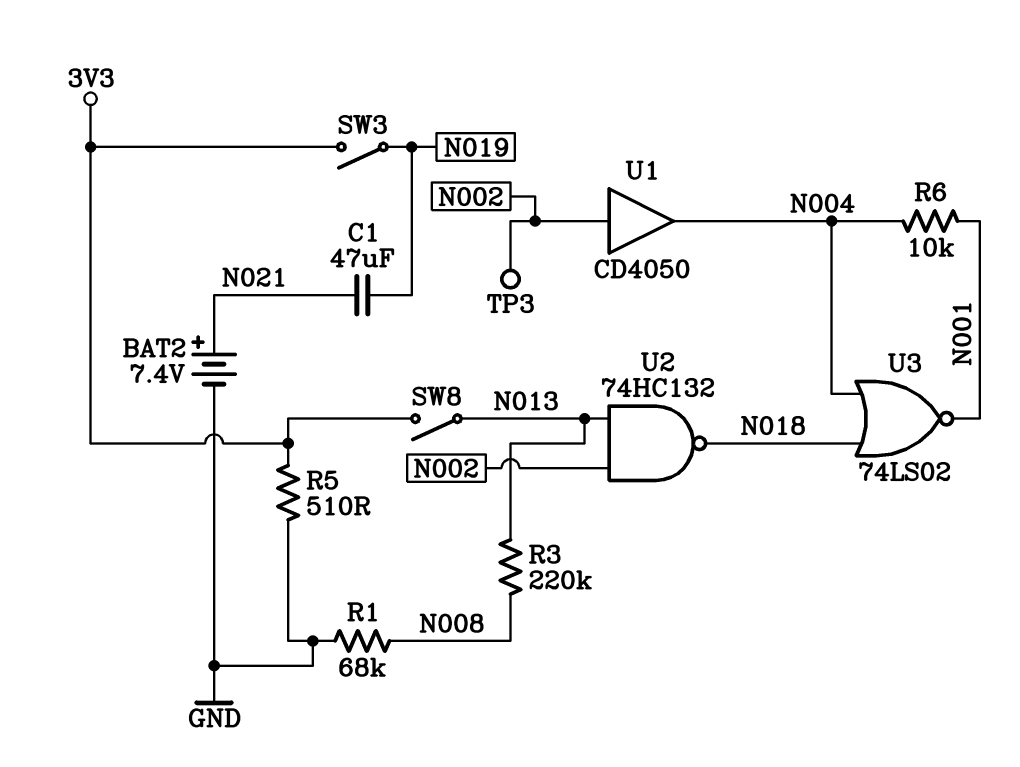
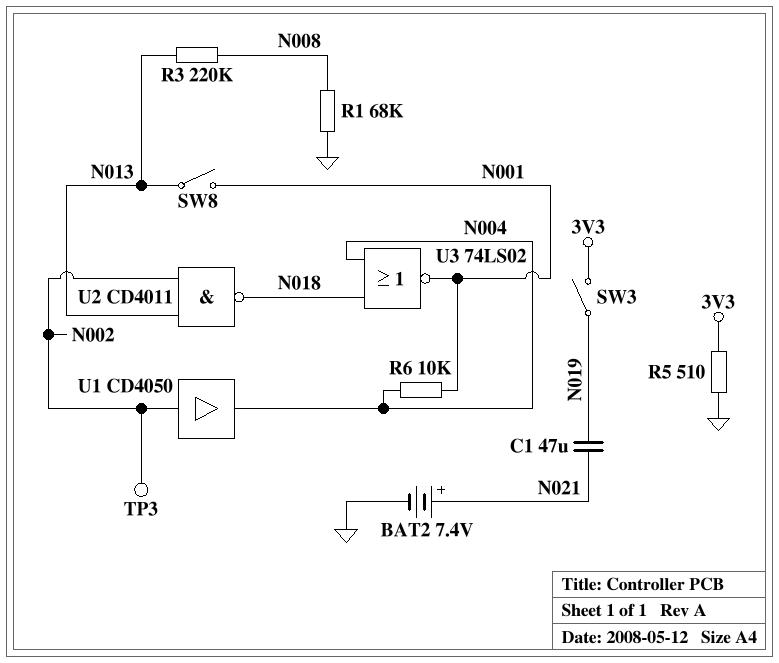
SW8: switch (3V3, N013) -> switch (N001, N013)
U2: NAND 74HC132 (in N002, in N013, out N018) -> NAND CD4011 (in N002, in N013, out N018)

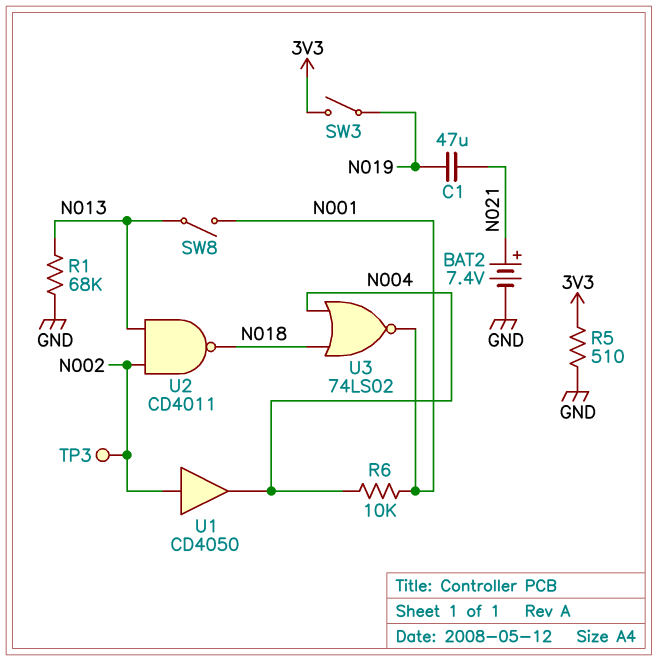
R1: 68k (GND, N008) -> 68k (GND, N013)
R3: 220k (N008, N013) -> none

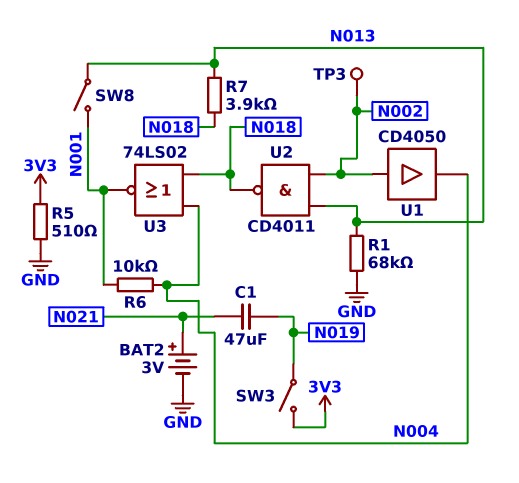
BAT2: 7.4V (plus N021, minus GND) -> 3V (plus N021, minus GND)
R7: none -> 3.9k (N013, N018)

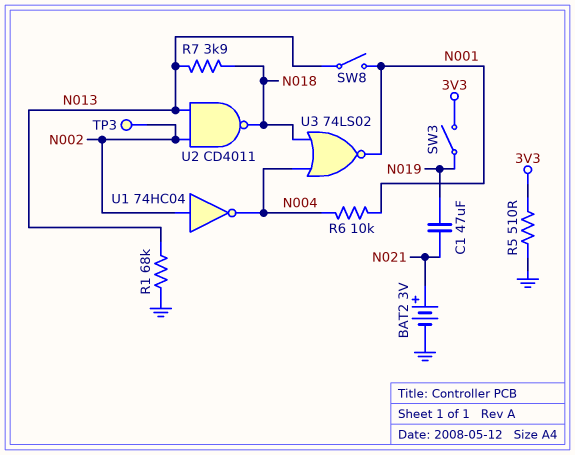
U1: buffer CD4050 (in N002, out N004) -> NOT 74HC04 (in N002, out N004)

